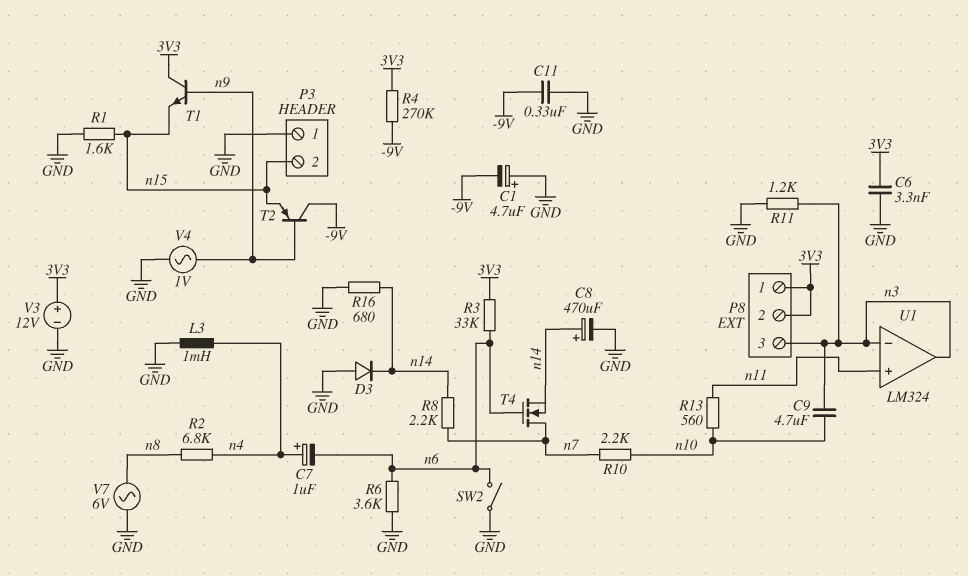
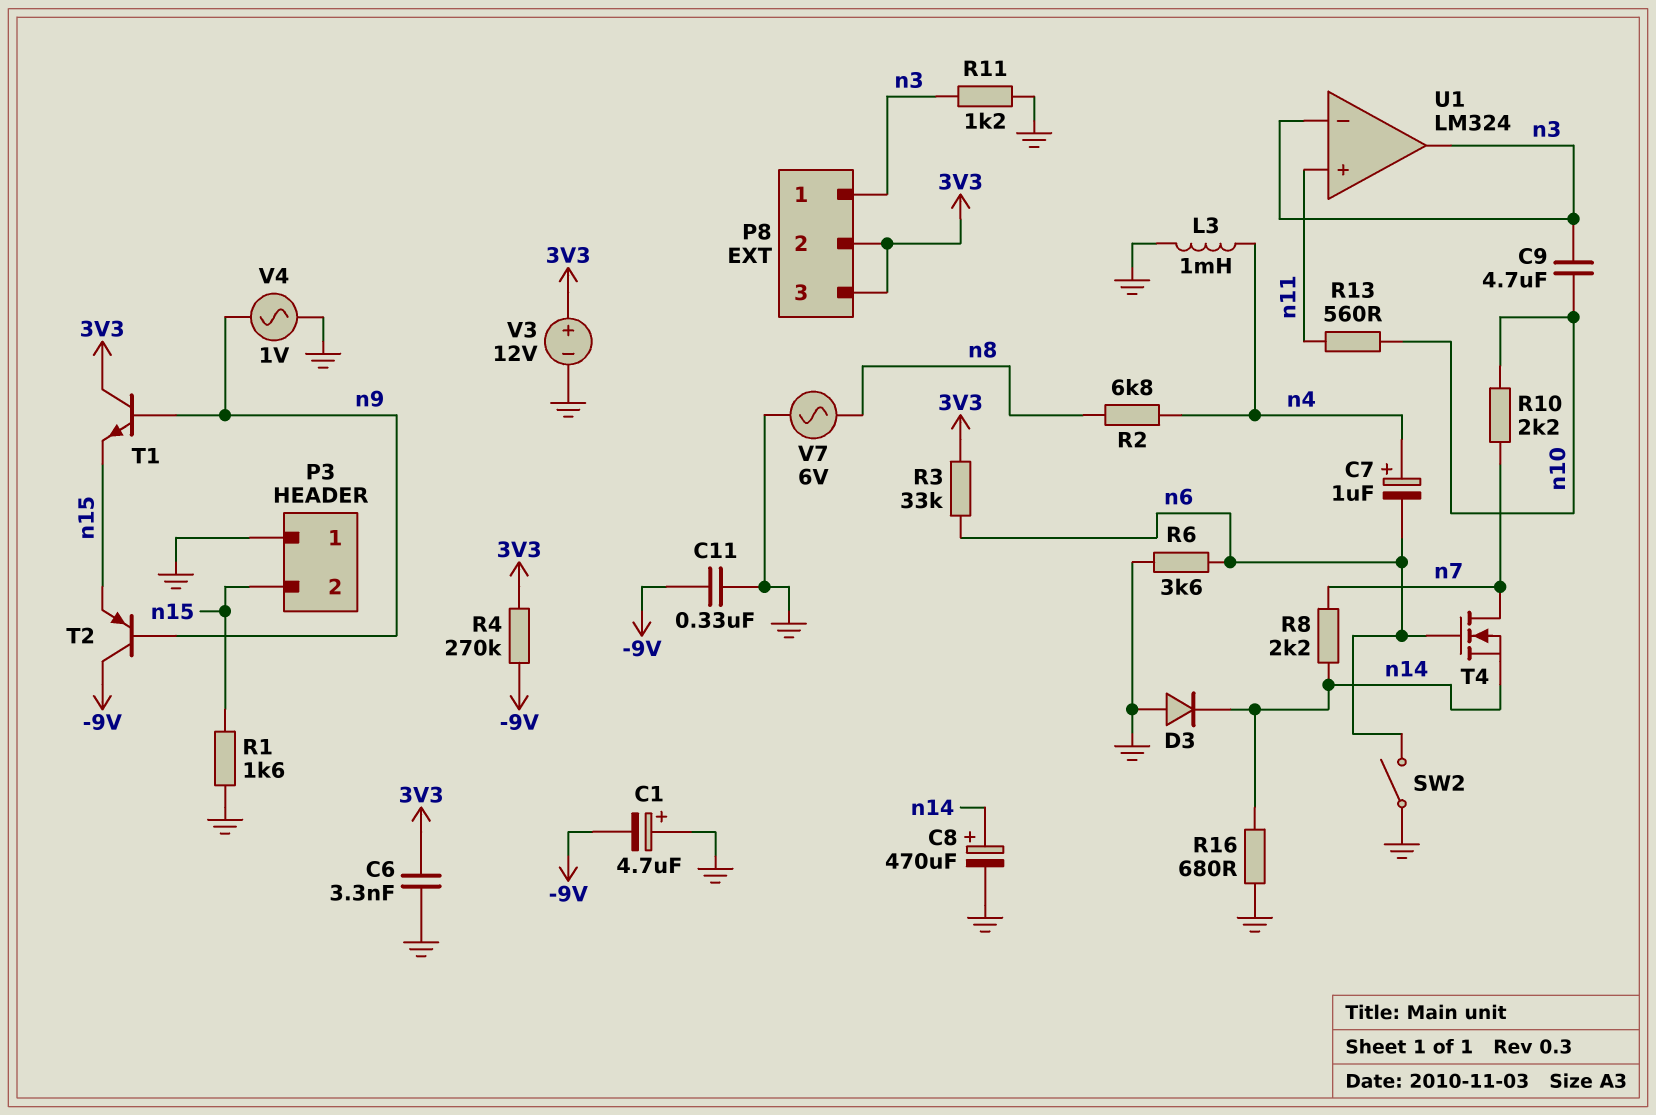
P8 pin 1: 3V3 -> n3
P8 pin 3: n3 -> 3V3

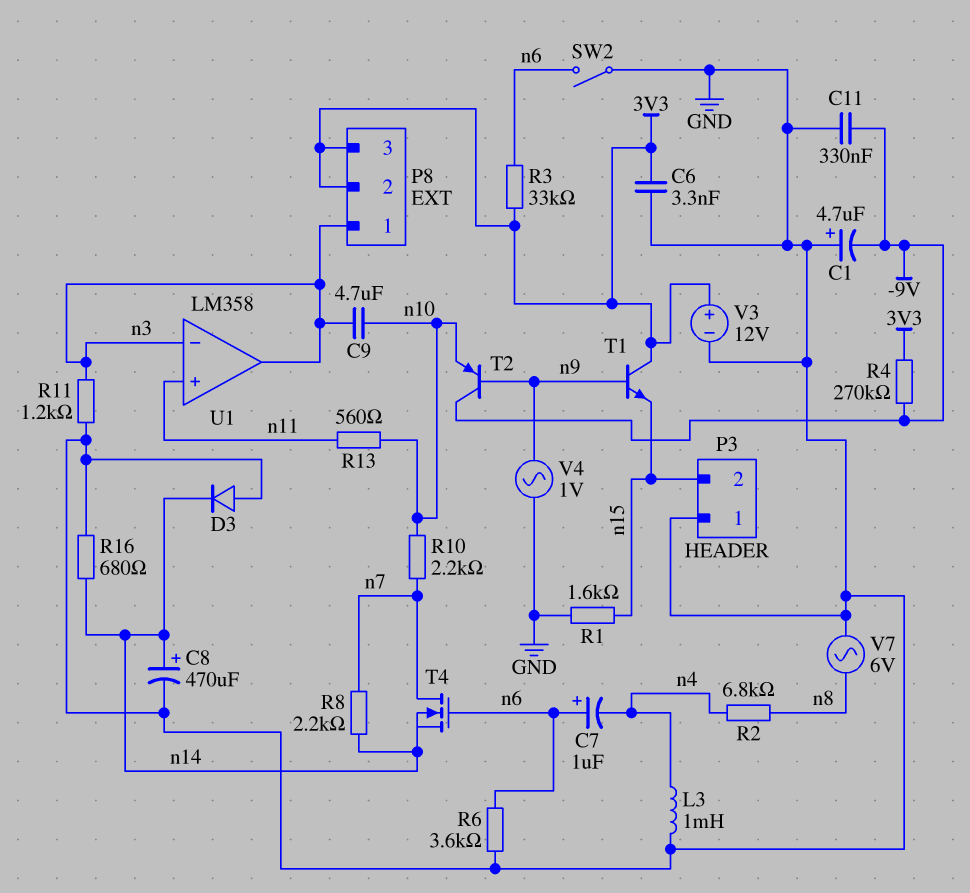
C7: 1uF (plus n4, minus n6) -> 1uF (plus n6, minus n4)
T2: PNP (B n9, C -9V, E n15) -> PNP (B n9, C -9V, E n10)
U1: LM324 -> LM358

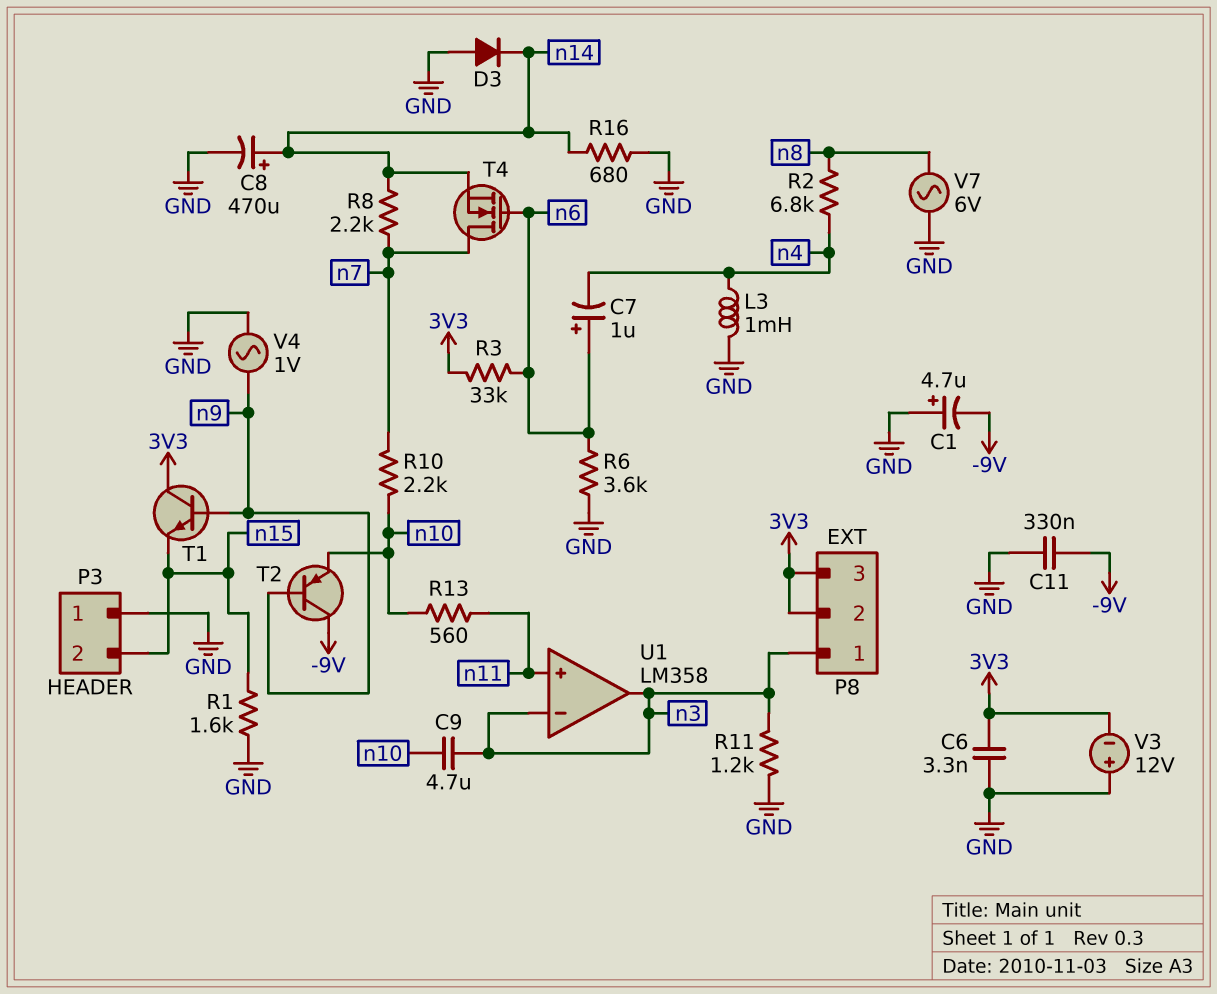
R4: 270k (-9V, 3V3) -> none
SW2: switch (GND, n6) -> none
V3: 12V (plus 3V3, minus GND) -> 12V (plus GND, minus 3V3)

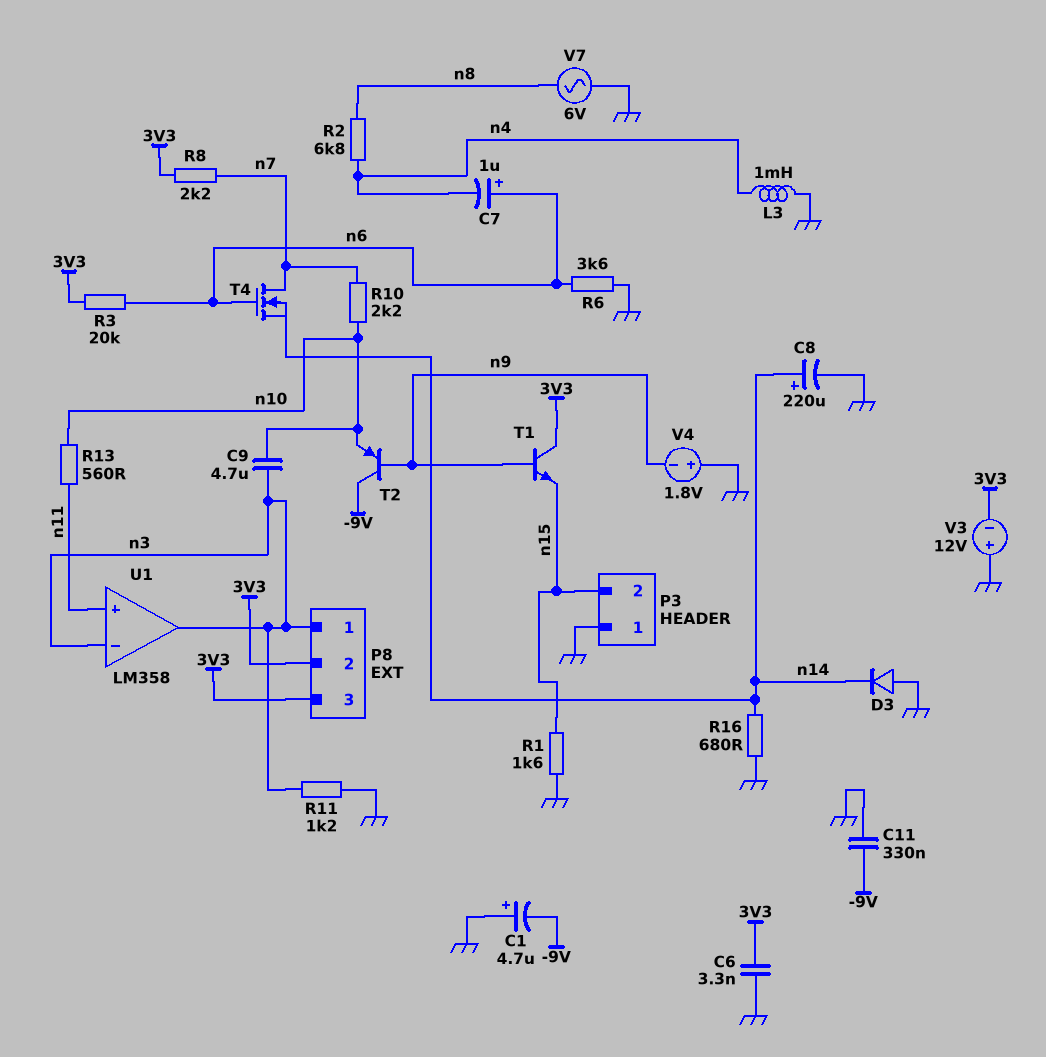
C8: 470uF (plus n14, minus GND) -> 220uF (plus n14, minus GND)
R3: 33k (3V3, n6) -> 20k (3V3, n6)
R8: 2.2k (n7, n14) -> 2.2k (3V3, n7)
V4: AC 1V (GND, n9) -> 1.8V (plus GND, minus n9)

